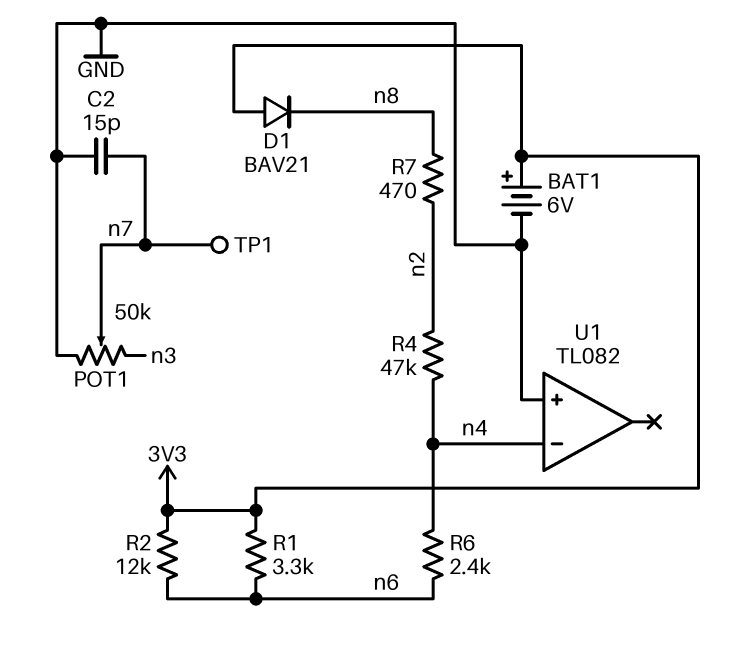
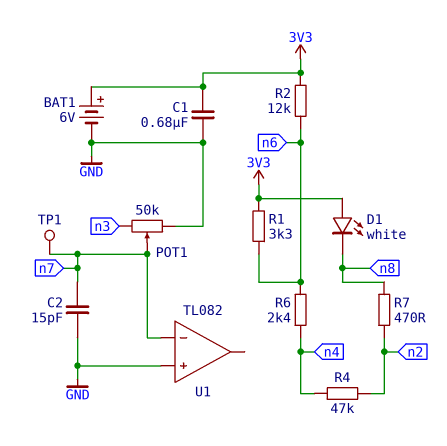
C1: none -> 680nF (3V3, GND)
D1: diode BAV21 (A 3V3, K n8) -> LED white (A 3V3, K n8)
U1 pin in-: n4 -> n7

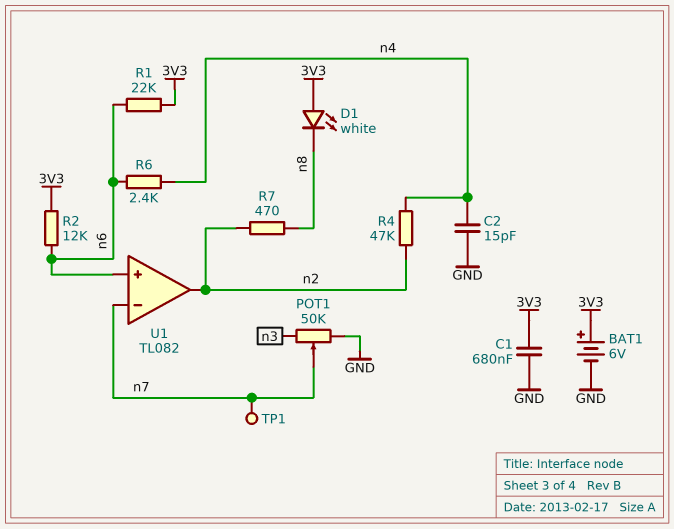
C2: 15pF (GND, n7) -> 15pF (GND, n4)
R1: 3.3k (3V3, n6) -> 22k (3V3, n6)
U1 pin in+: GND -> n6
U1 pin out: none -> n2

